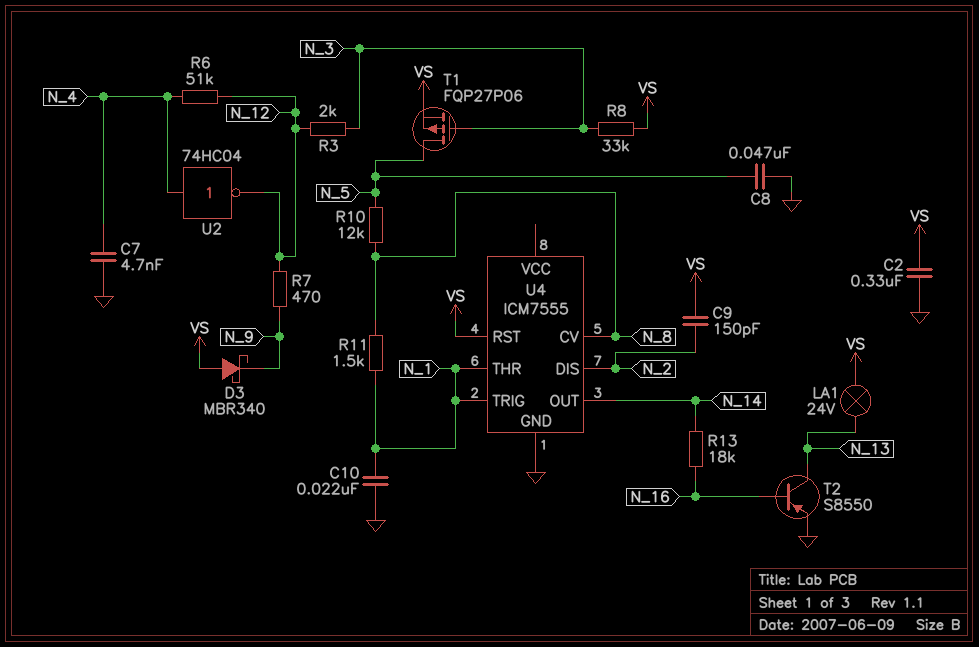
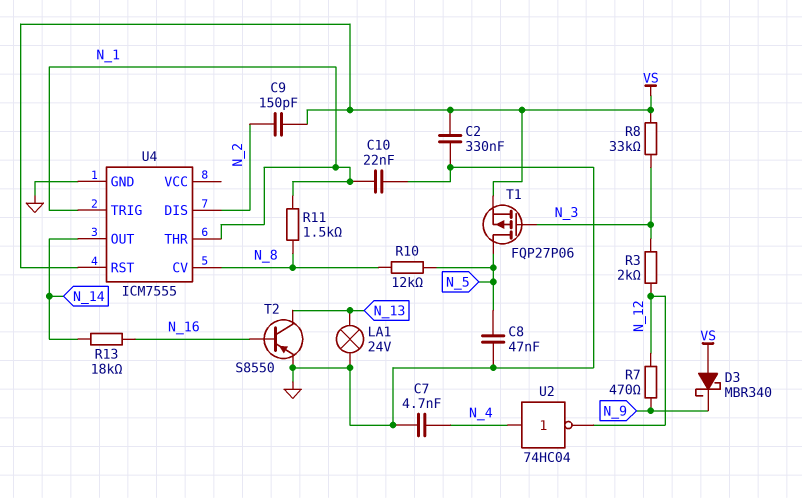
LA1: lamp 24V (N_13, VS) -> lamp 24V (GND, N_13)
R6: 51k (N_4, N_12) -> none

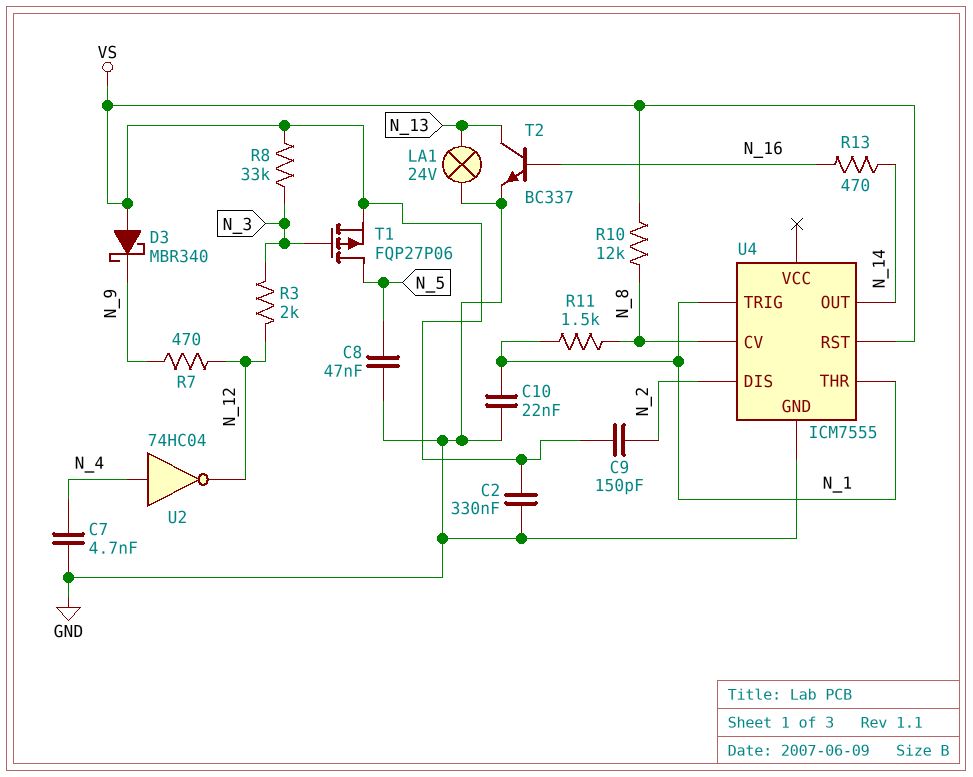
R10: 12k (N_5, N_8) -> 12k (N_8, VS)
R13: 18k (N_14, N_16) -> 470 (N_14, N_16)
T2: PNP S8550 (B N_16, C N_13, E GND) -> NPN BC337 (B N_16, C N_13, E GND)

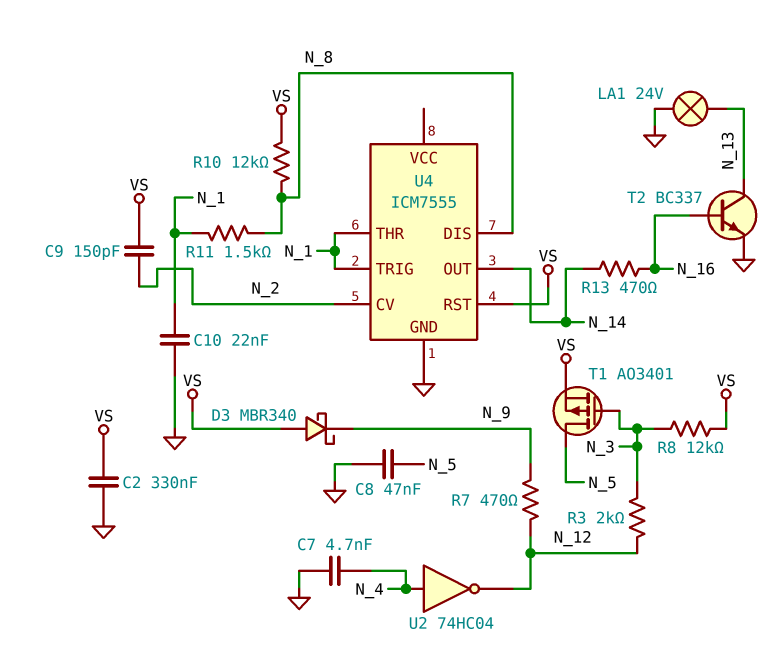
R8: 33k (N_3, VS) -> 12k (N_3, VS)
T1: PMOS FQP27P06 (G N_3, D N_5, S VS) -> PMOS AO3401 (G N_3, D N_5, S VS)
U4 pin CV: N_8 -> N_2
U4 pin DIS: N_2 -> N_8

